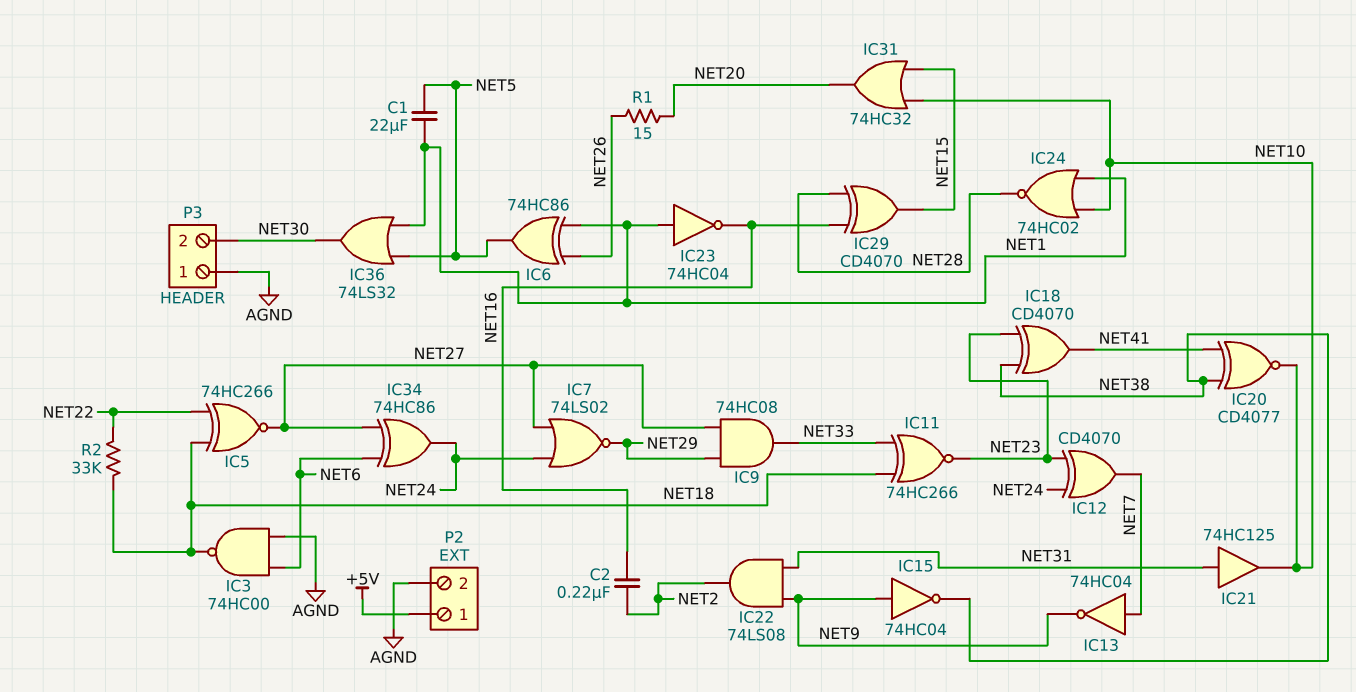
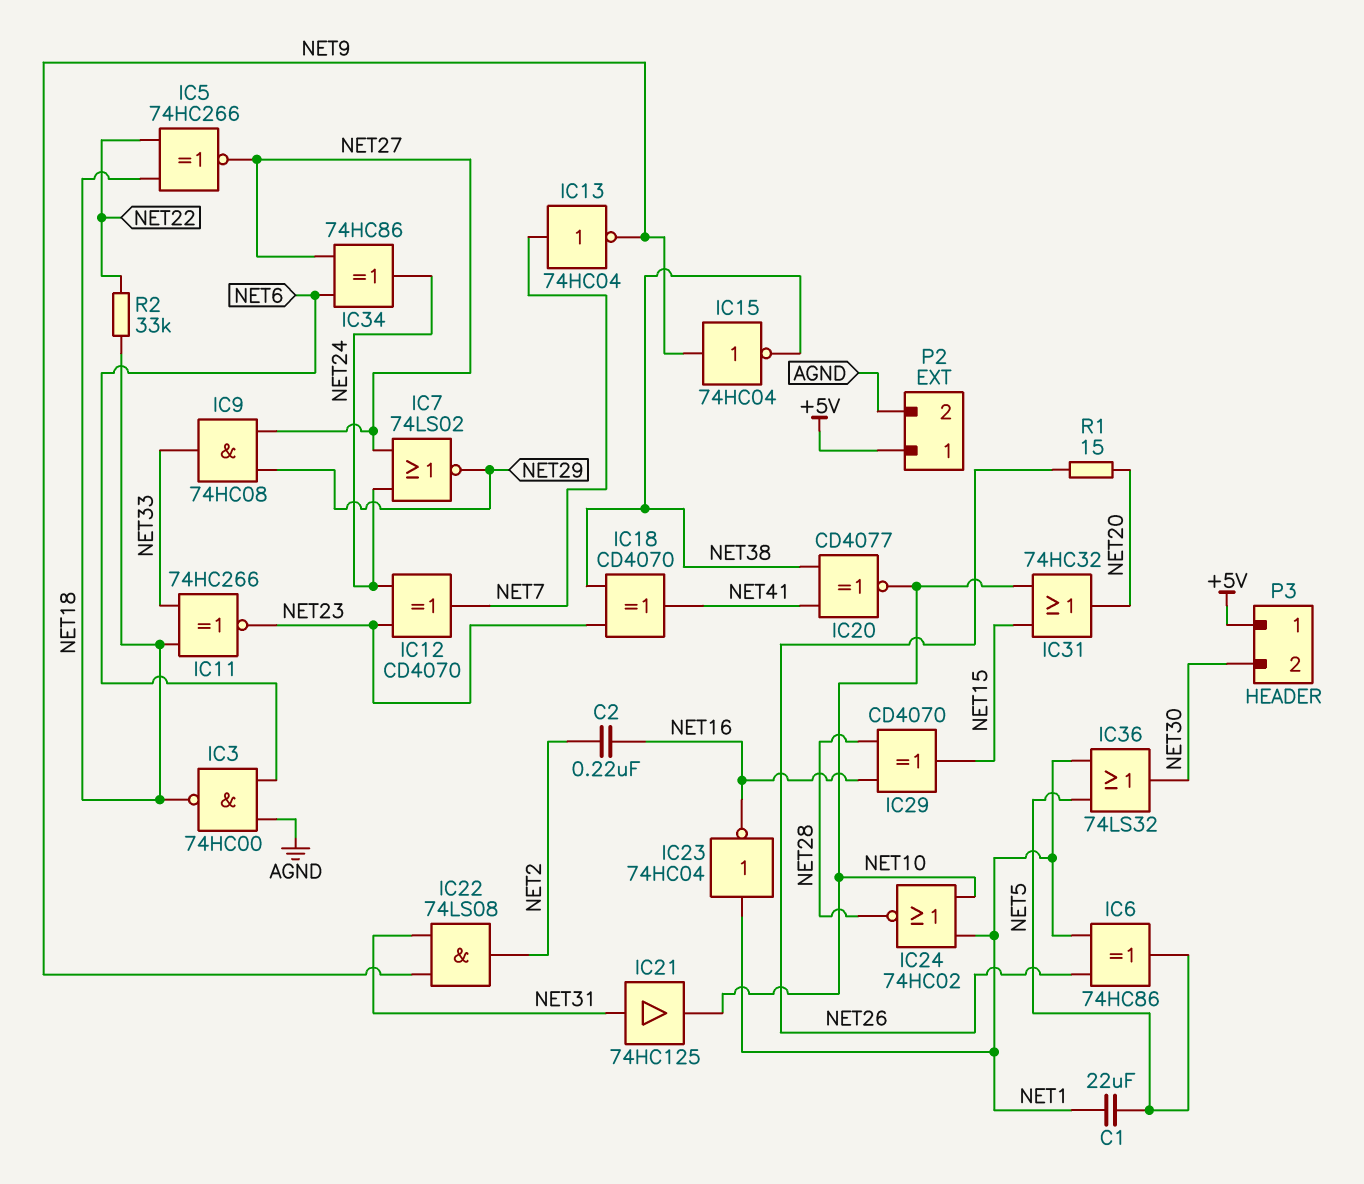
P3 pin 1: AGND -> +5V

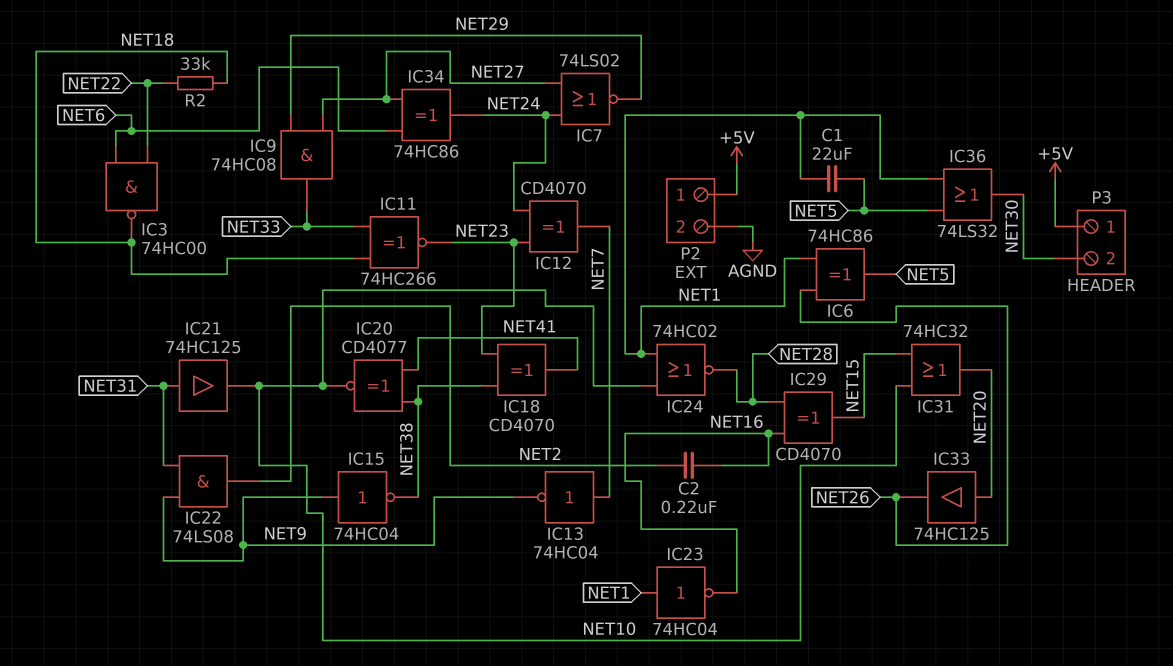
IC3: NAND 74HC00 (in AGND, in NET6, out NET18) -> NAND 74HC00 (in NET6, in NET22, out NET18)
IC5: XNOR 74HC266 (in NET18, in NET22, out NET27) -> none
IC33: none -> buffer 74HC125 (in NET20, out NET26)
R1: 15 (NET20, NET26) -> none

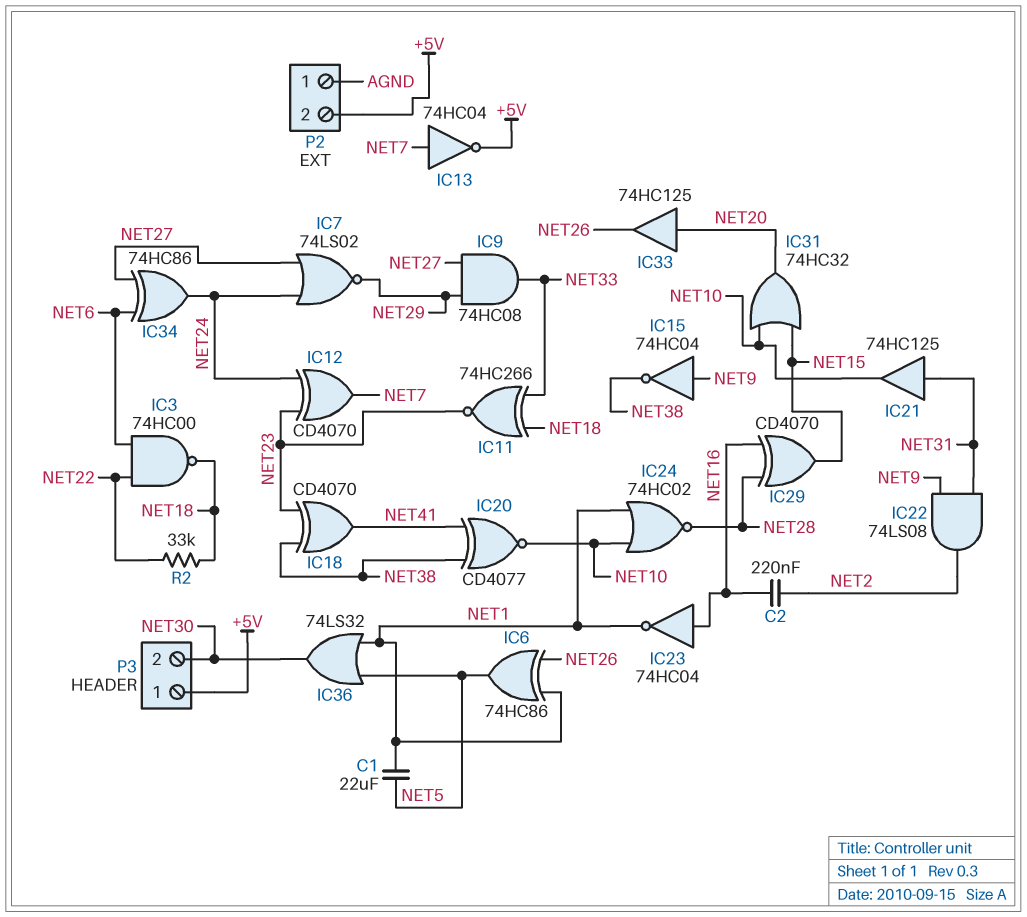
IC13: NOT 74HC04 (in NET7, out NET9) -> NOT 74HC04 (in NET7, out +5V)
IC23: NOT 74HC04 (in NET1, out NET16) -> NOT 74HC04 (in NET16, out NET1)
P2 pin 1: +5V -> AGND
P2 pin 2: AGND -> +5V

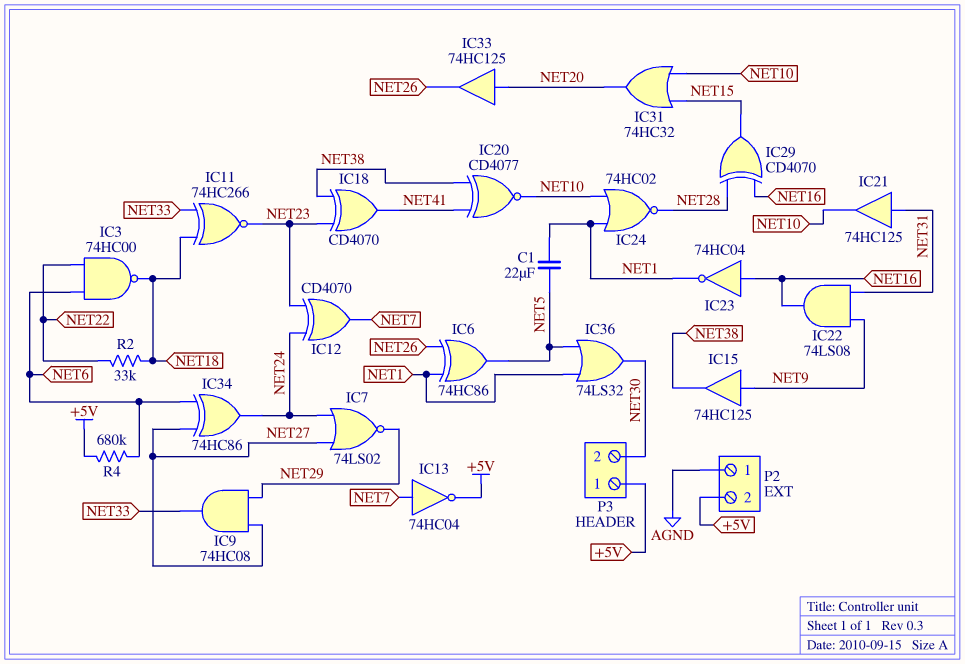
C2: 220nF (NET2, NET16) -> none
IC15: NOT 74HC04 (in NET9, out NET38) -> buffer 74HC125 (in NET9, out NET38)
IC22: AND 74LS08 (in NET9, in NET31, out NET2) -> AND 74LS08 (in NET9, in NET31, out NET16)
R4: none -> 680k (+5V, NET6)

